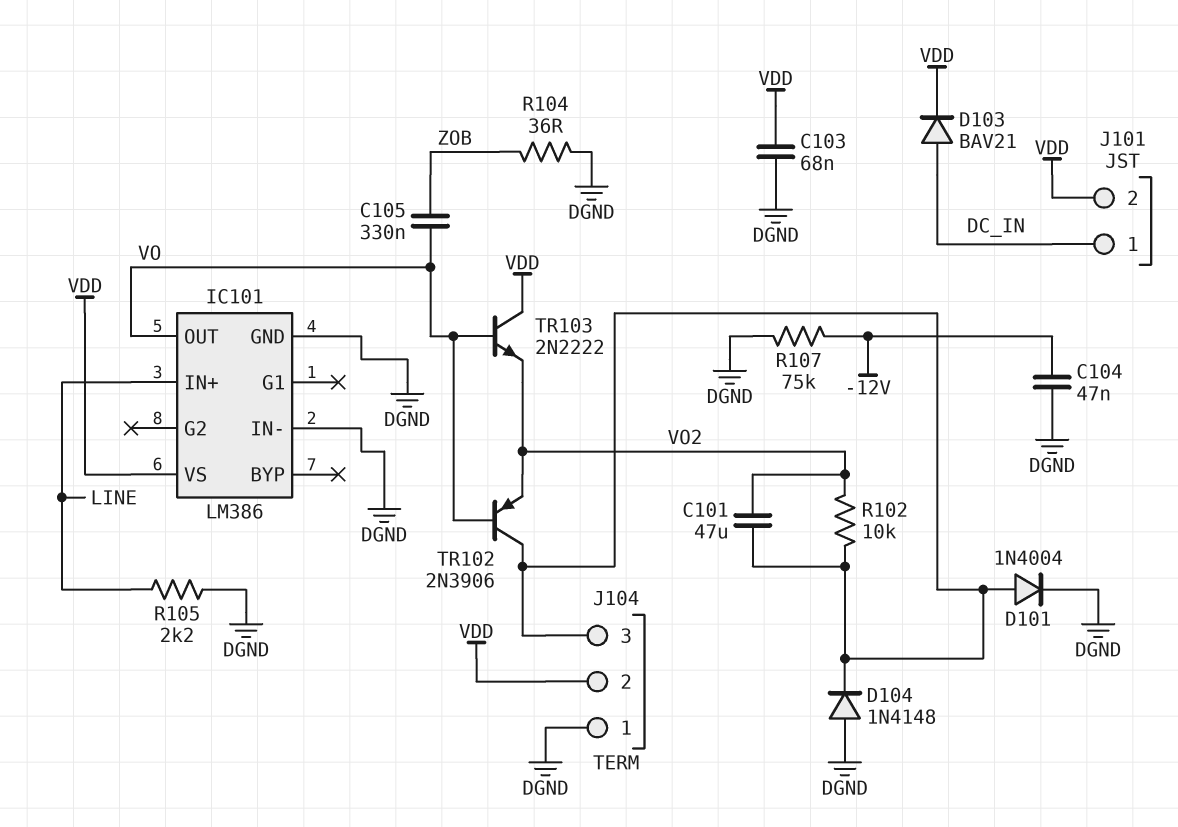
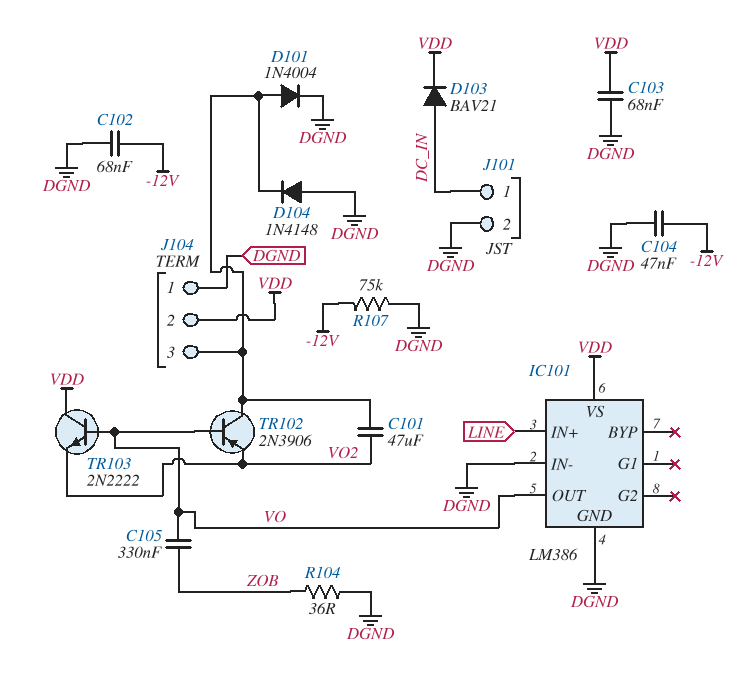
C102: none -> 68nF (-12V, DGND)
J101 pin 2: VDD -> DGND
R102: 10k (J104/3, VO2) -> none
R105: 2.2k (DGND, LINE) -> none

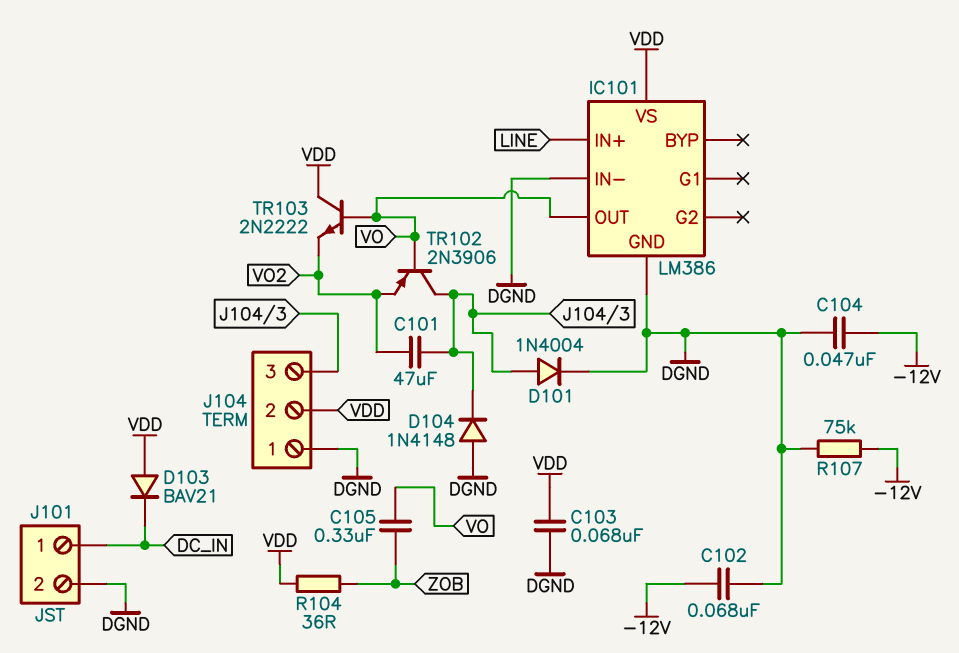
D103: diode BAV21 (A DC_IN, K VDD) -> diode BAV21 (A VDD, K DC_IN)
R104: 36 (DGND, ZOB) -> 36 (VDD, ZOB)

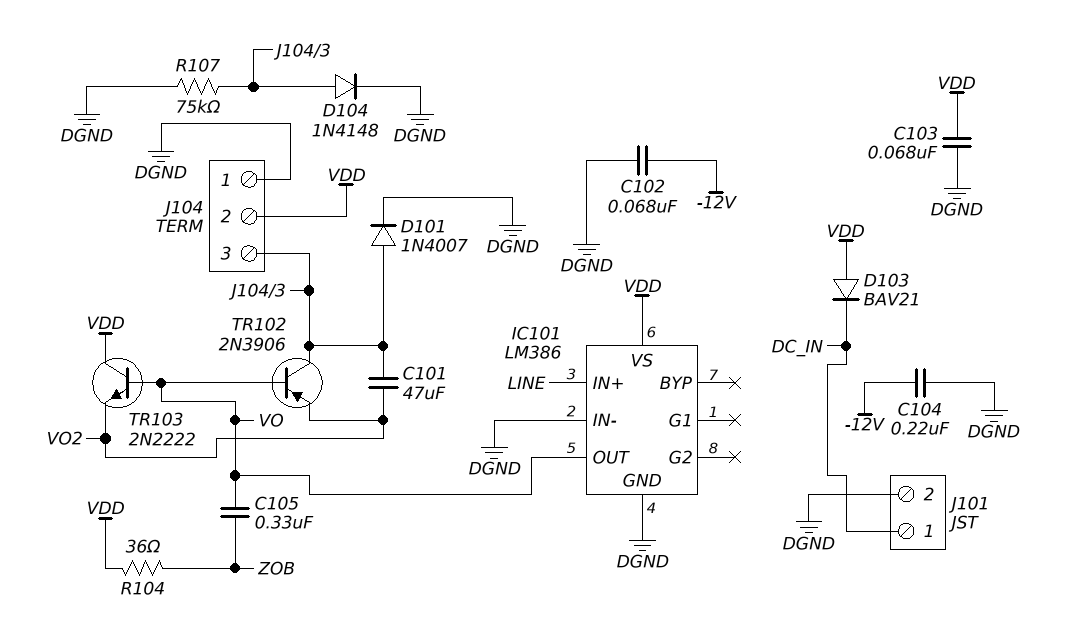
C104: 47nF (-12V, DGND) -> 220nF (-12V, DGND)
D101: diode 1N4004 (A J104/3, K DGND) -> diode 1N4007 (A J104/3, K DGND)
D104: diode 1N4148 (A DGND, K J104/3) -> diode 1N4148 (A J104/3, K DGND)
R107: 75k (-12V, DGND) -> 75k (DGND, J104/3)

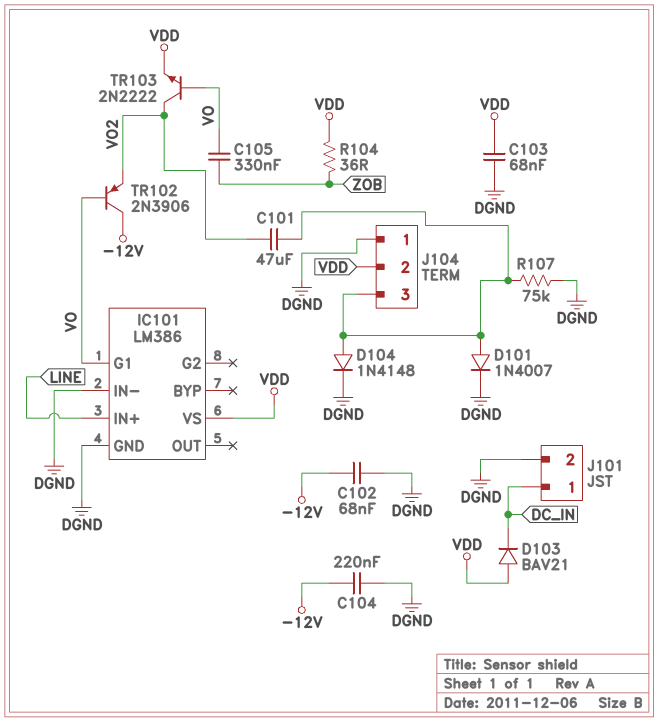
IC101 pin G1: none -> VO
IC101 pin OUT: VO -> none
TR102: PNP 2N3906 (B VO, C J104/3, E VO2) -> PNP 2N3906 (B VO, C -12V, E VO2)
TR103: NPN 2N2222 (B VO, C VDD, E VO2) -> NPN 2N2222 (B VO, C VO2, E VDD)

